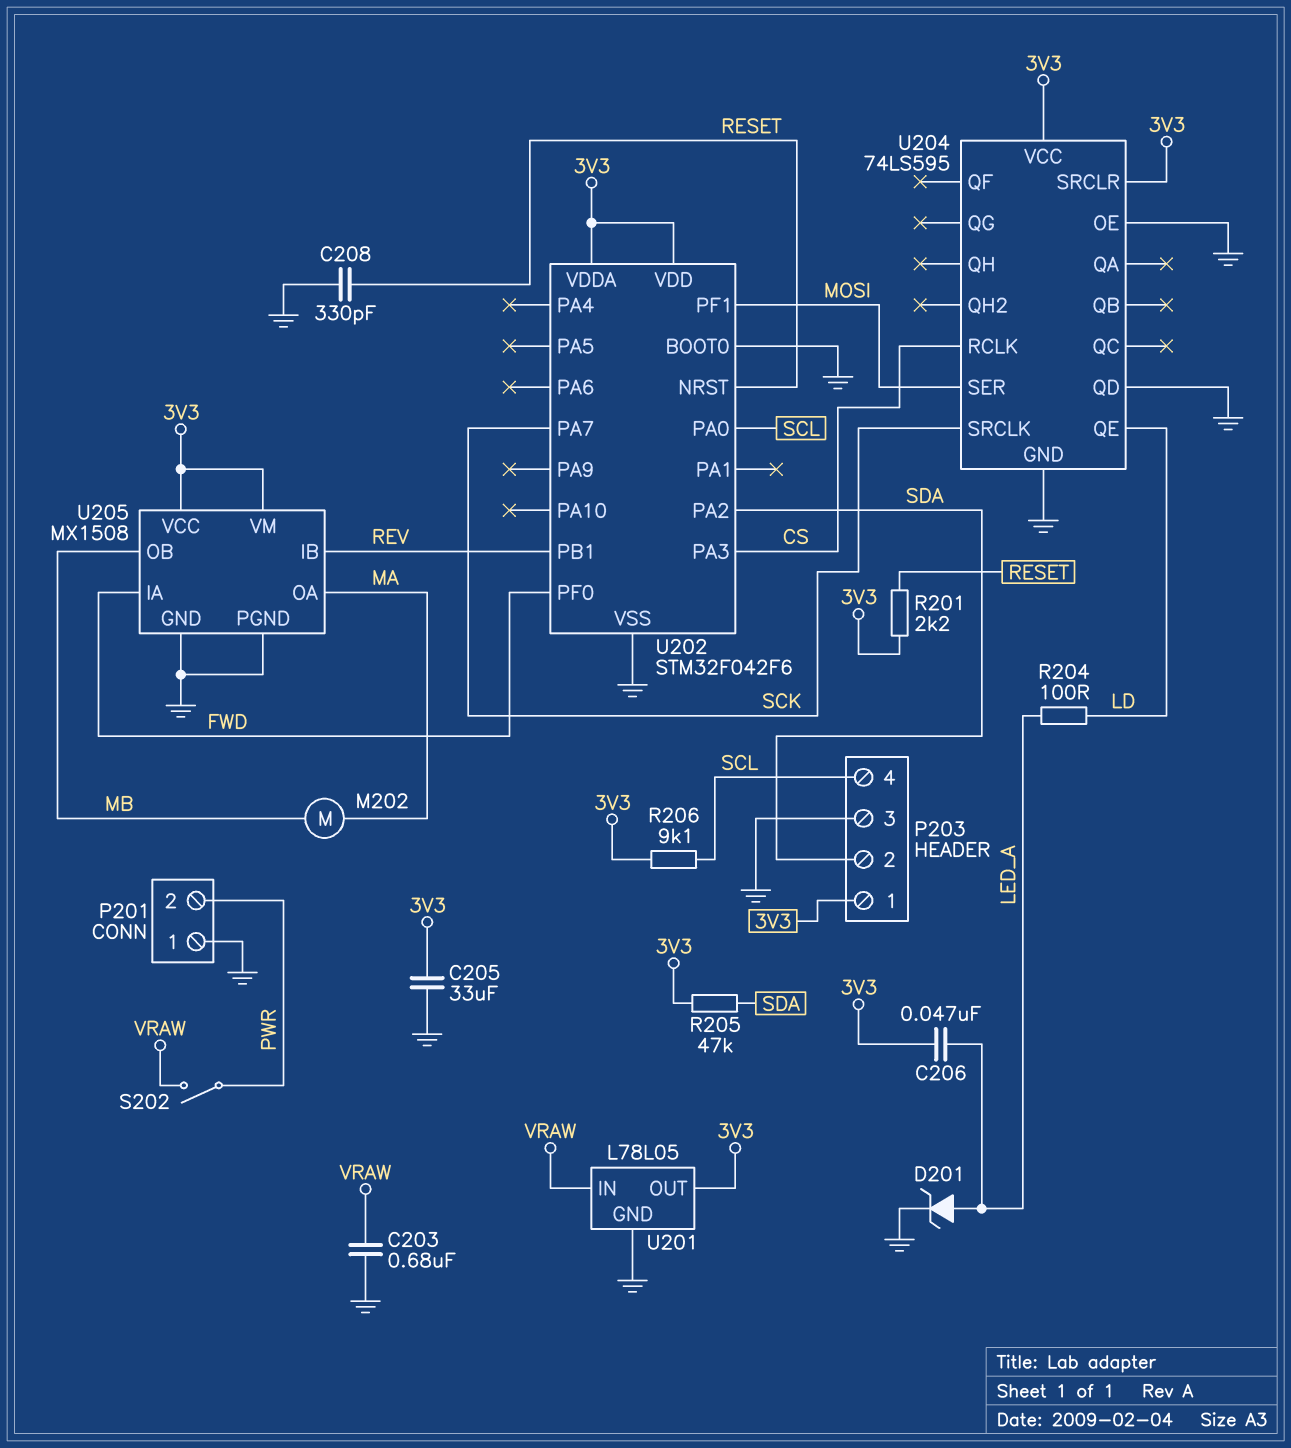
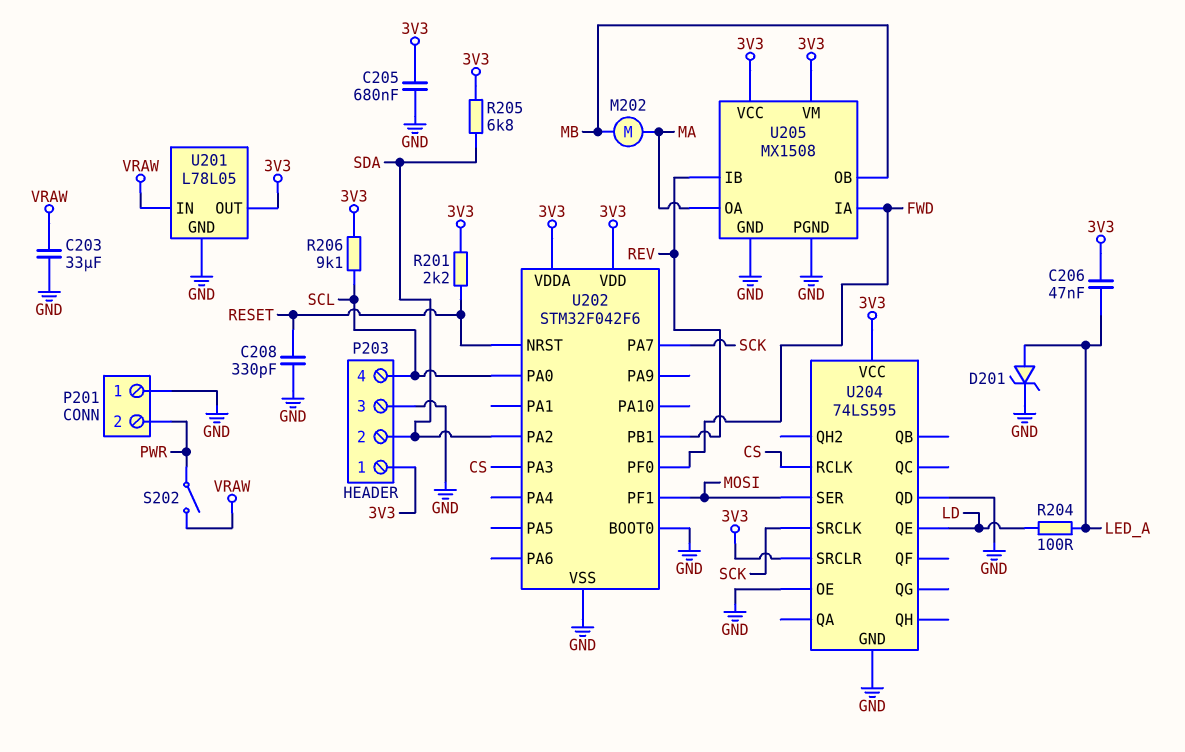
C203: 680nF (GND, VRAW) -> 33uF (GND, VRAW)
C205: 33uF (3V3, GND) -> 680nF (3V3, GND)
R205: 47k (3V3, SDA) -> 6.8k (3V3, SDA)

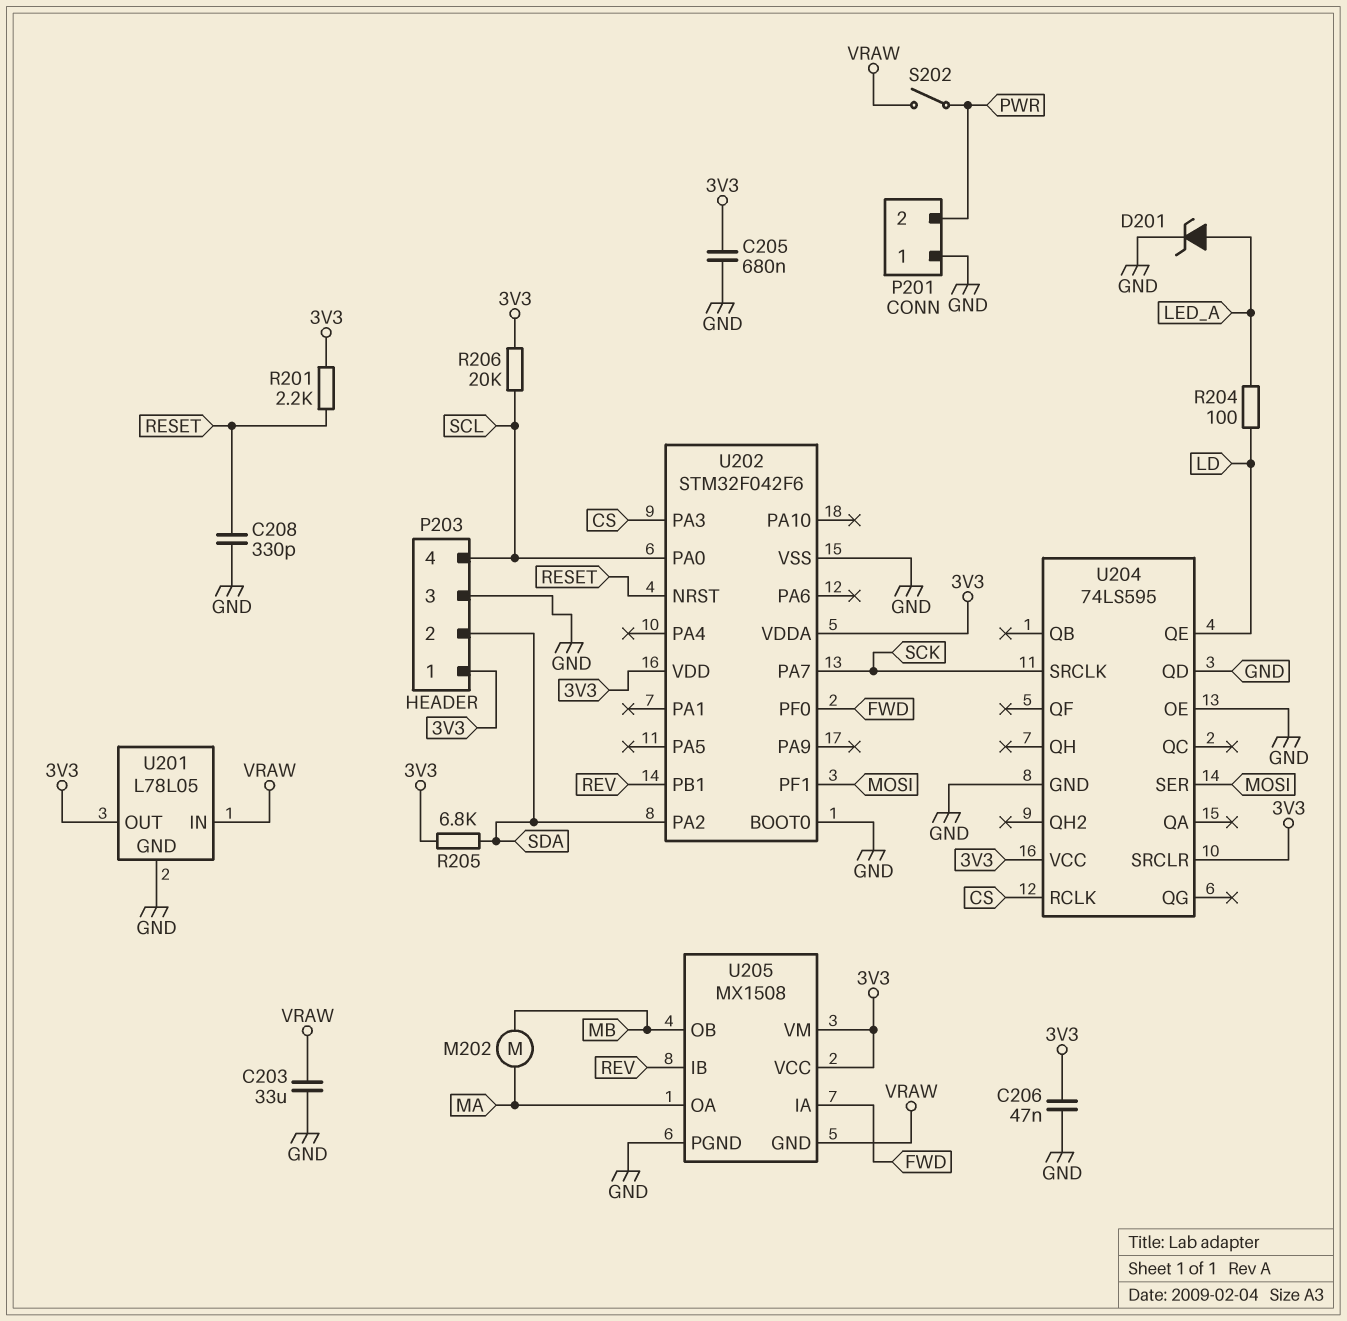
C206: 47nF (3V3, LED_A) -> 47nF (3V3, GND)
R206: 9.1k (3V3, SCL) -> 20k (3V3, SCL)
U205 pin GND: GND -> VRAW

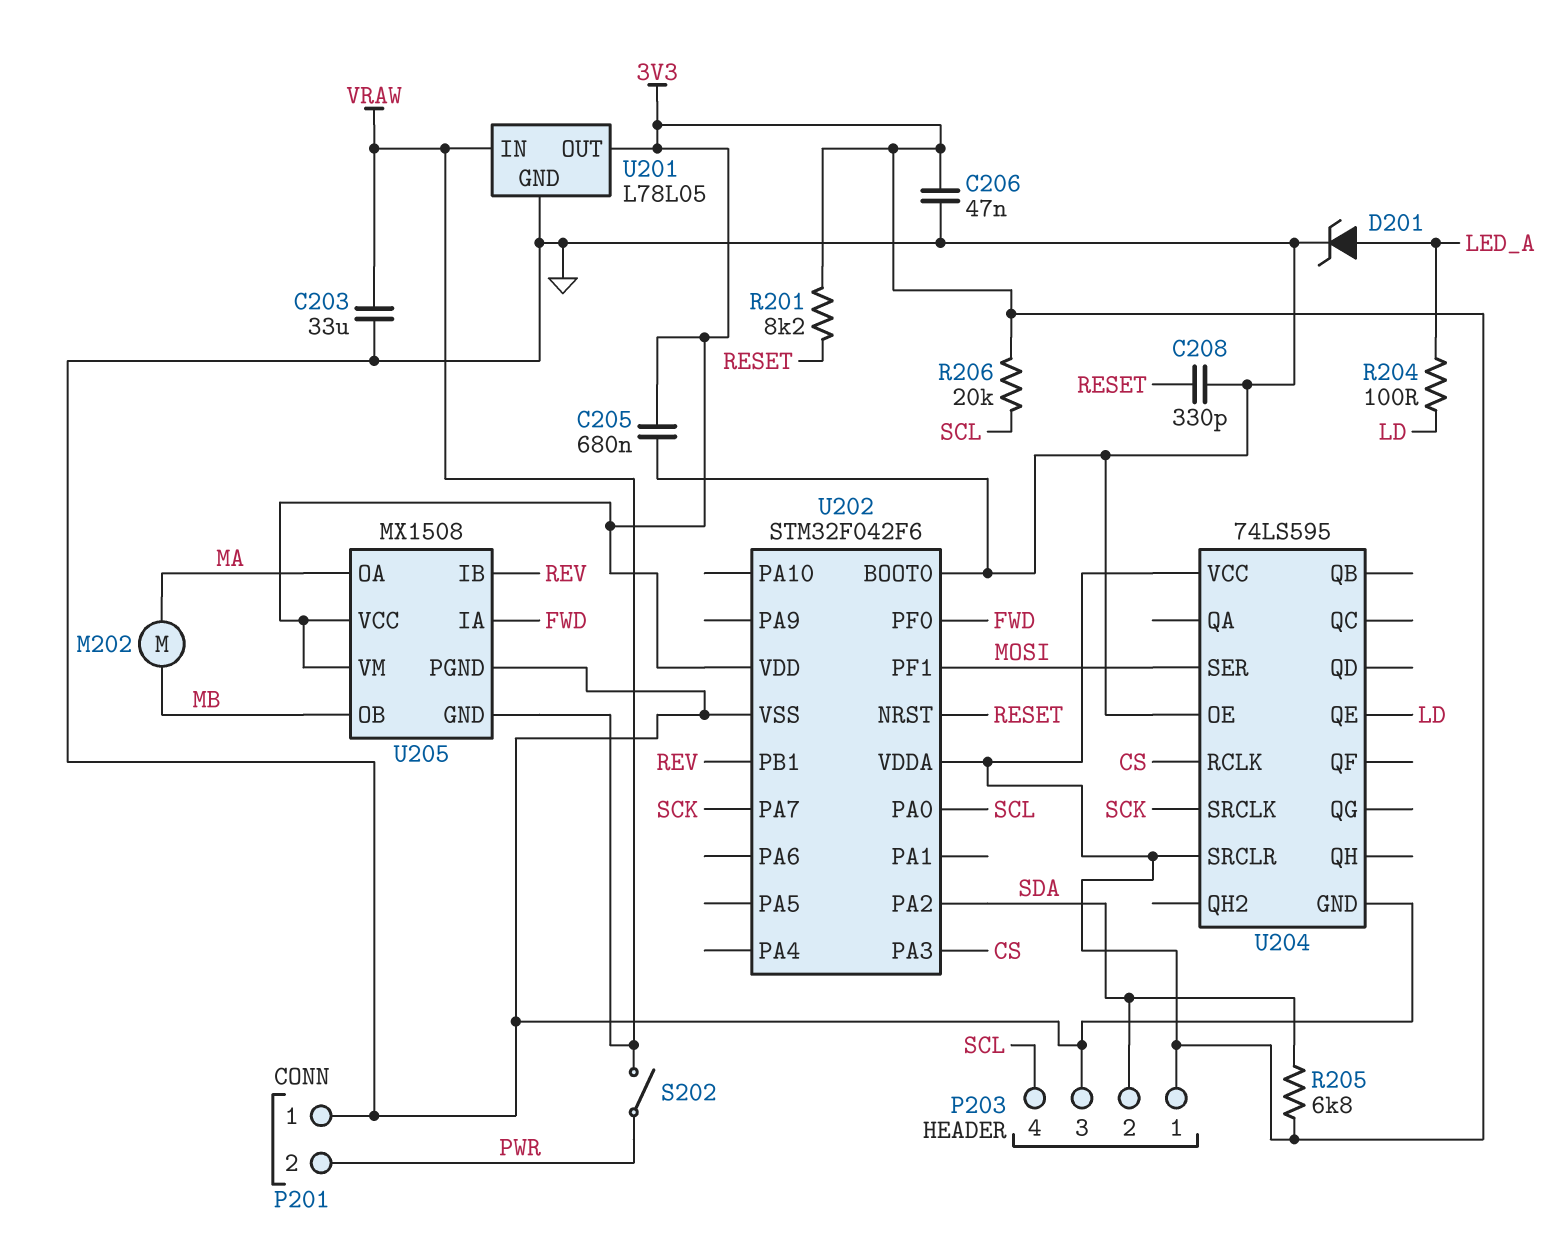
R201: 2.2k (3V3, RESET) -> 8.2k (3V3, RESET)
U204 pin QD: GND -> none

